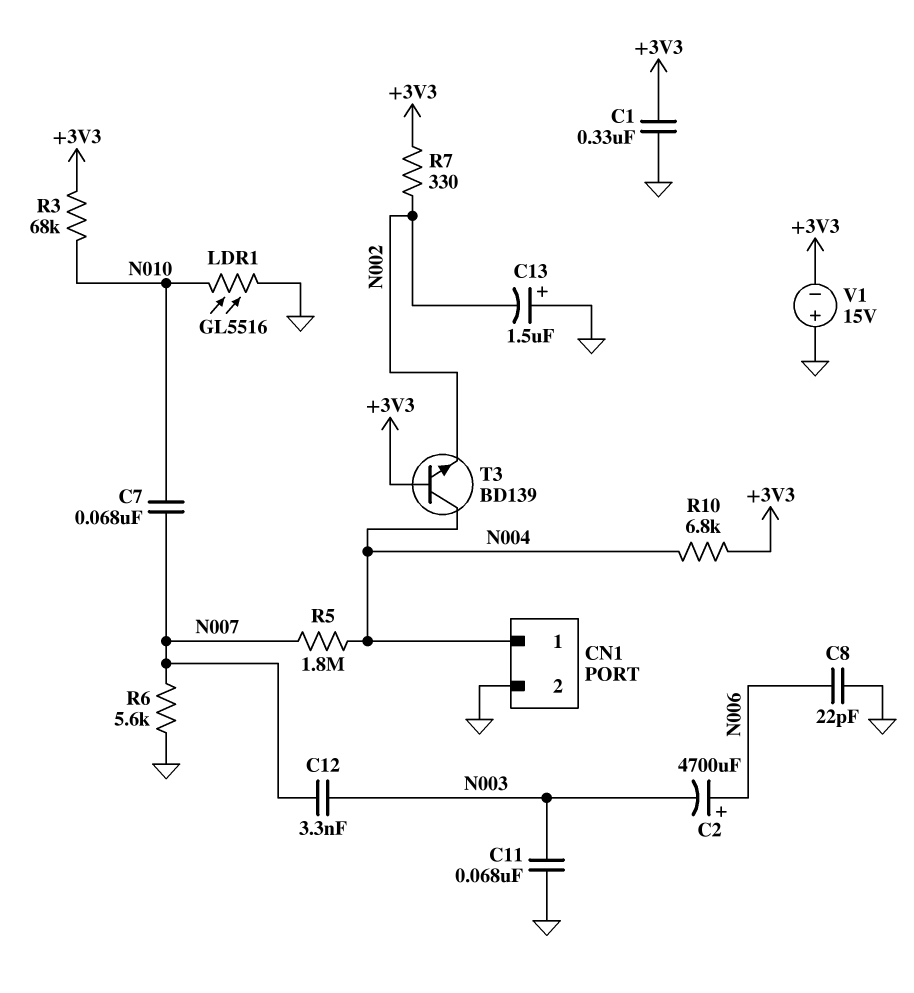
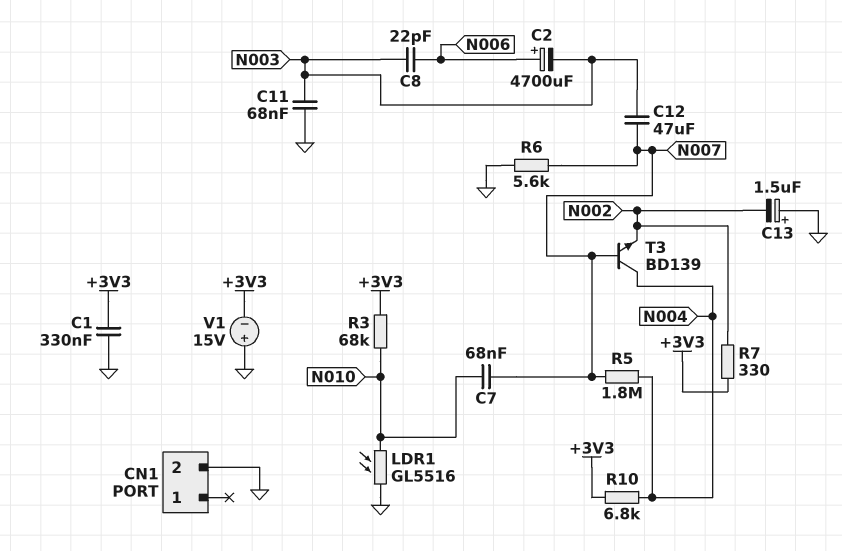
C8: 22pF (GND, N006) -> 22pF (N003, N006)
C12: 3.3nF (N003, N007) -> 47uF (N003, N007)
CN1 pin 1: N004 -> none
T3: NPN BD139 (B +3V3, C N004, E N002) -> NPN BD139 (B N007, C N004, E N002)

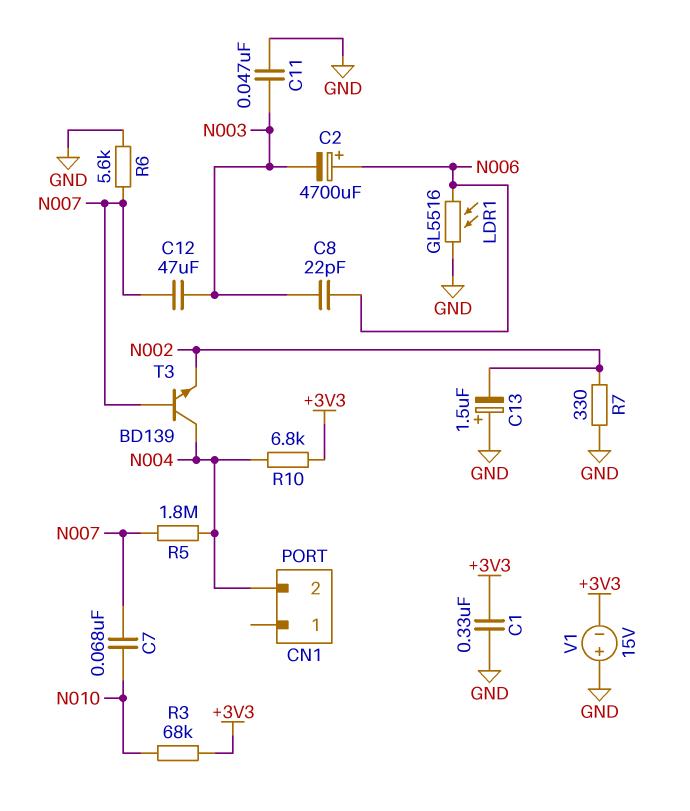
C11: 68nF (GND, N003) -> 47nF (GND, N003)
CN1 pin 2: GND -> N004
LDR1: GL5516 (GND, N010) -> GL5516 (GND, N006)
R7: 330 (+3V3, N002) -> 330 (GND, N002)

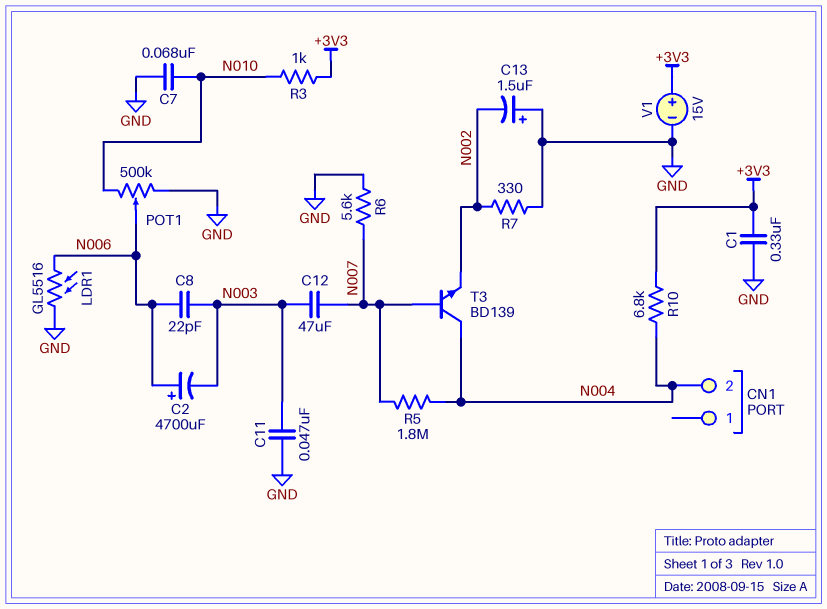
C7: 68nF (N007, N010) -> 68nF (GND, N010)
POT1: none -> 500k (GND, N010, wiper N006)
R3: 68k (+3V3, N010) -> 1k (+3V3, N010)
V1: 15V (plus GND, minus +3V3) -> 15V (plus +3V3, minus GND)

